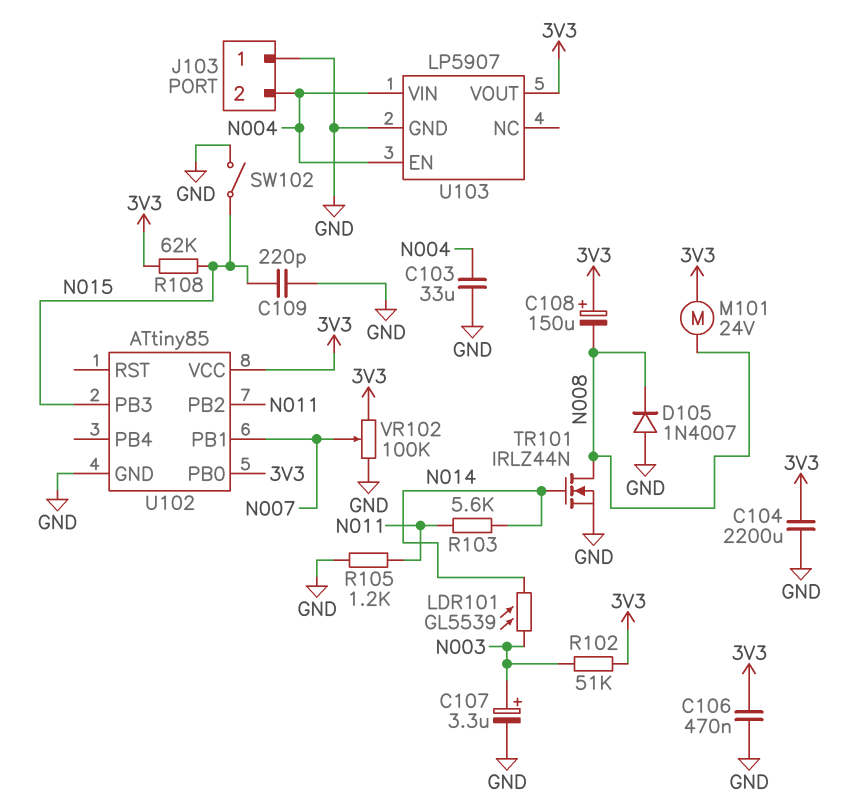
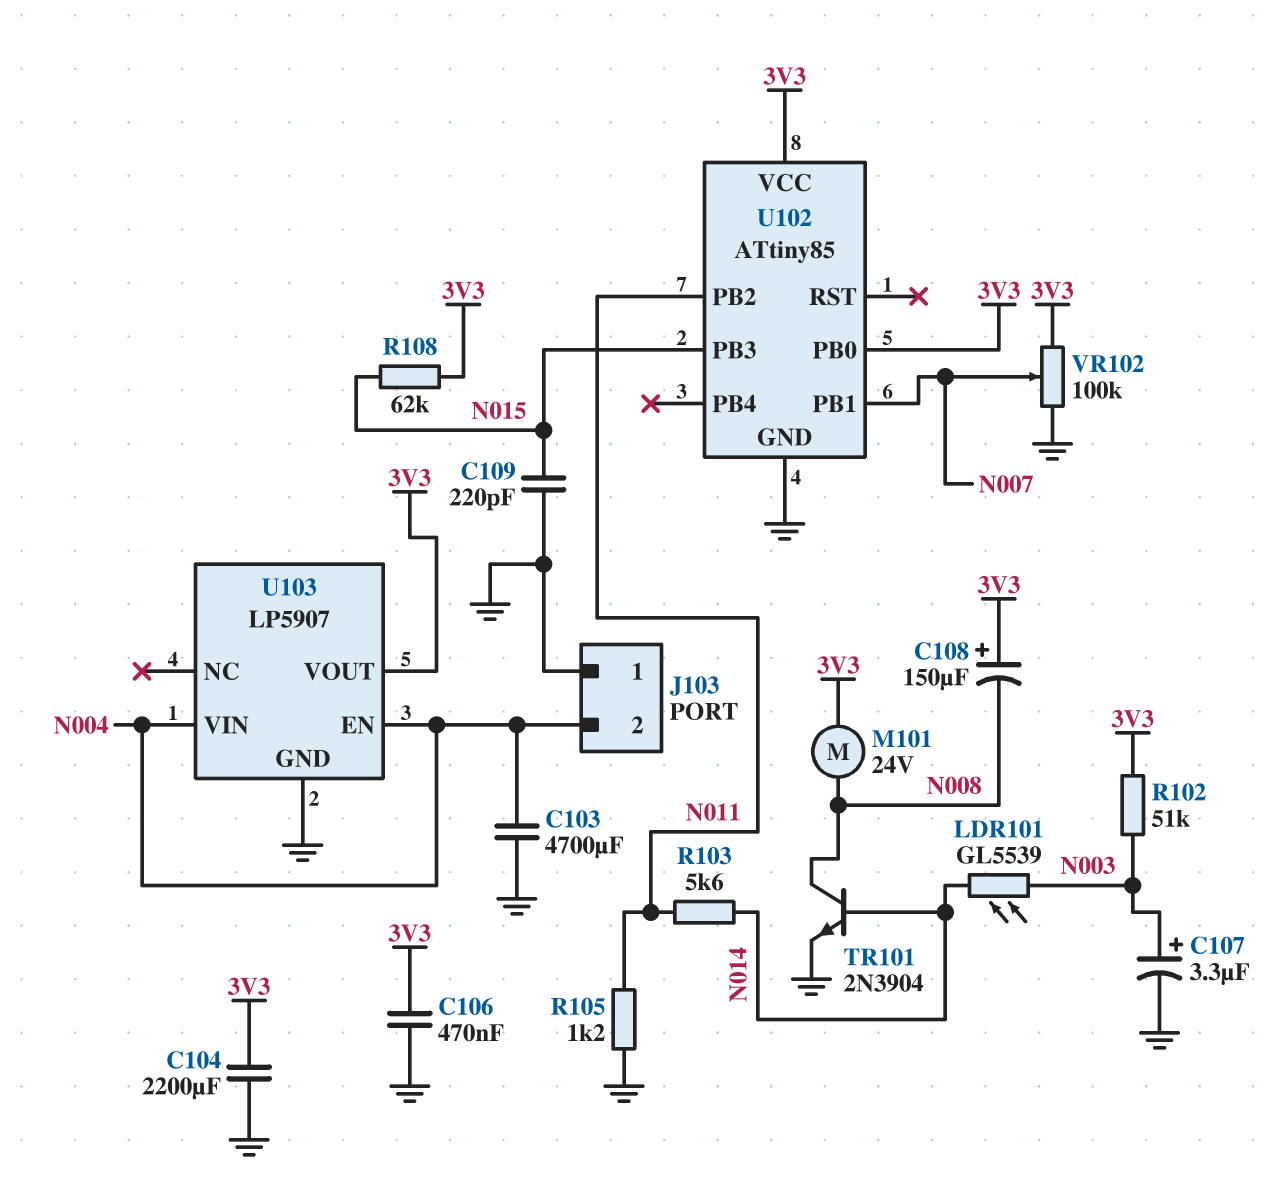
C103: 33uF (GND, N004) -> 4700uF (GND, N004)
D105: diode 1N4007 (A GND, K N008) -> none
SW102: switch (GND, N015) -> none
TR101: NMOS IRLZ44N (G N014, D N008, S GND) -> NPN 2N3904 (B N014, C N008, E GND)

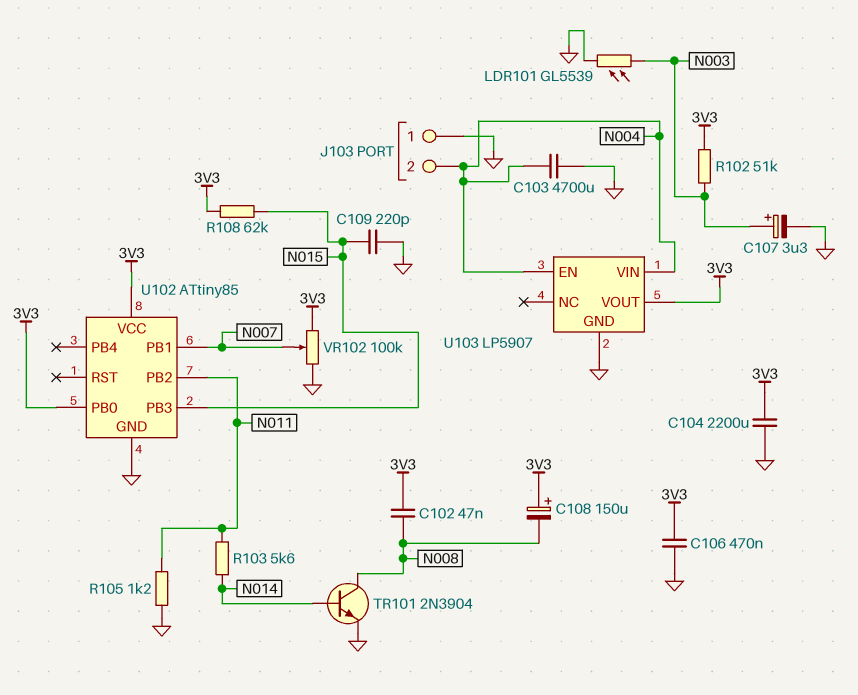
C102: none -> 47nF (3V3, N008)
LDR101: GL5539 (N003, N014) -> GL5539 (GND, N003)
M101: motor 24V (3V3, N008) -> none

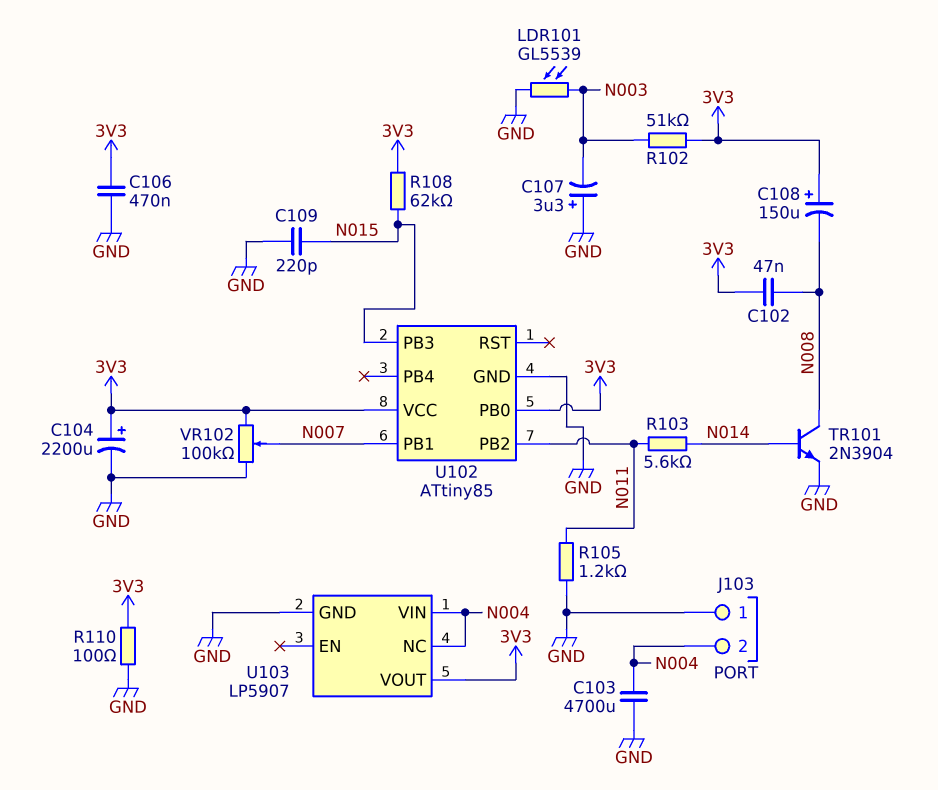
C104: 2200uF (3V3, GND) -> 2200uF (plus 3V3, minus GND)
C107: 3.3uF (plus N003, minus GND) -> 3.3uF (plus GND, minus N003)
R110: none -> 100 (3V3, GND)
U103 pin EN: N004 -> none
U103 pin NC: none -> N004

